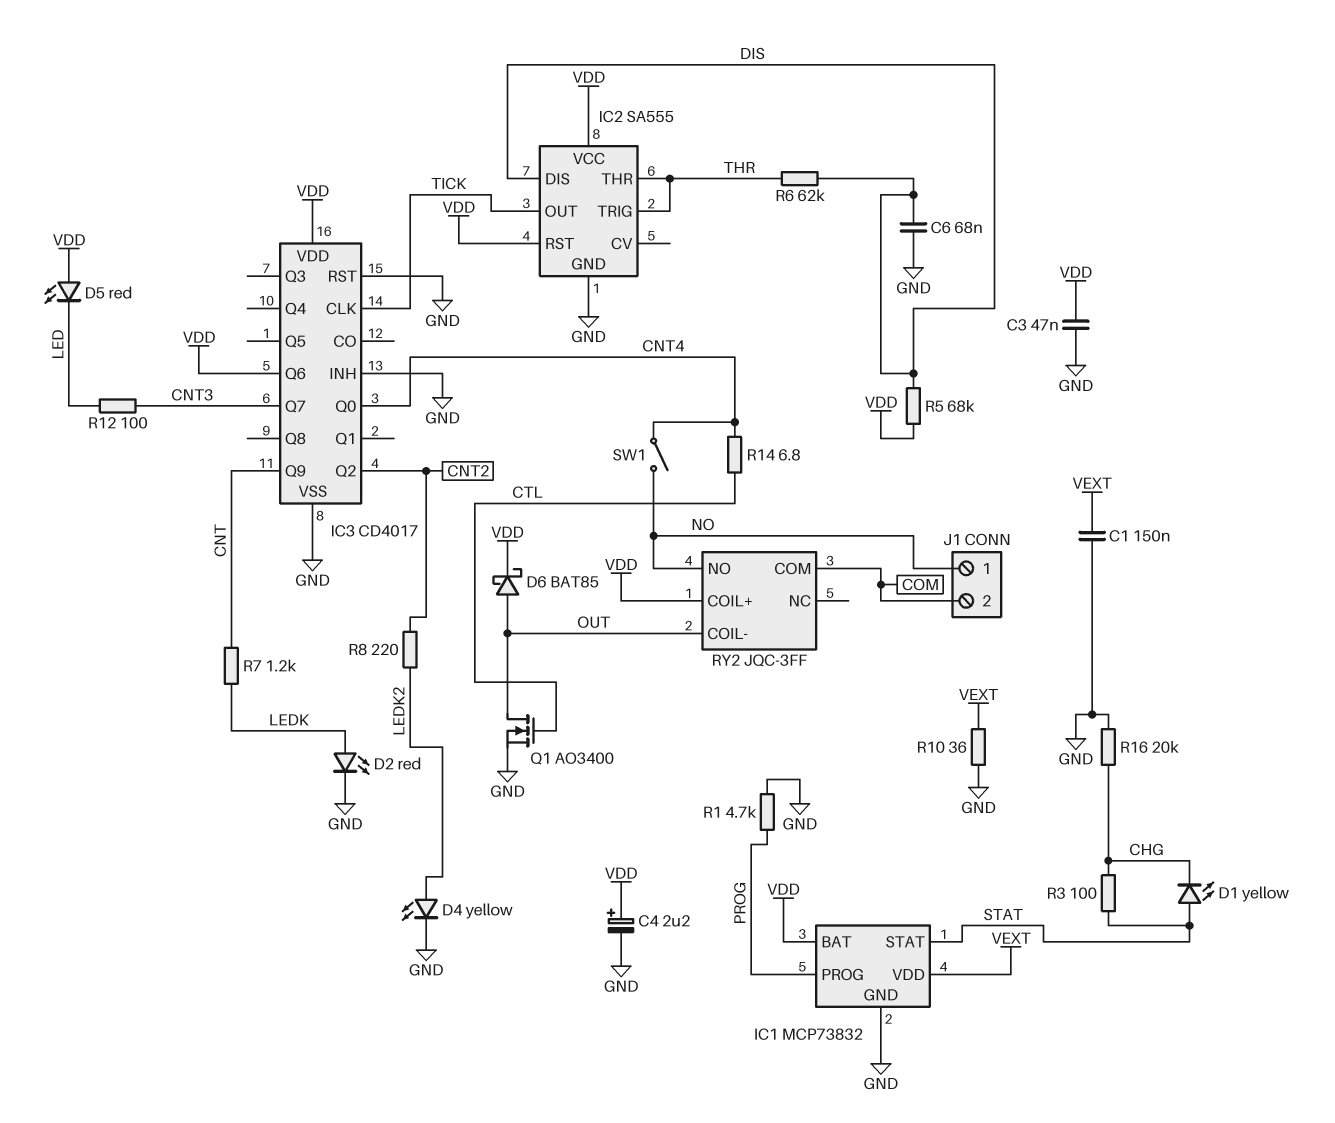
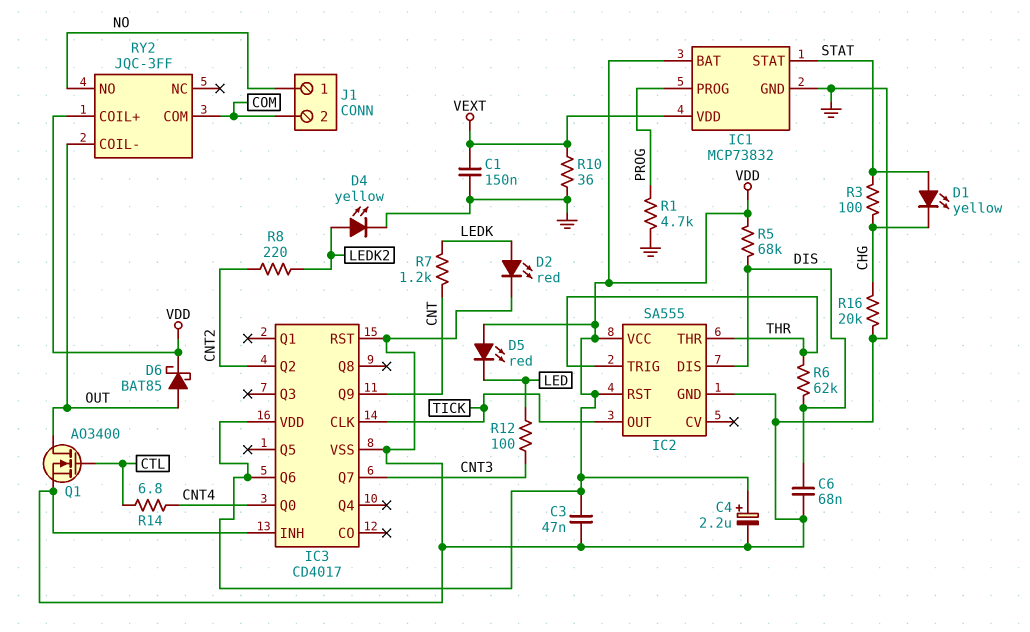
SW1: switch (CNT4, NO) -> none

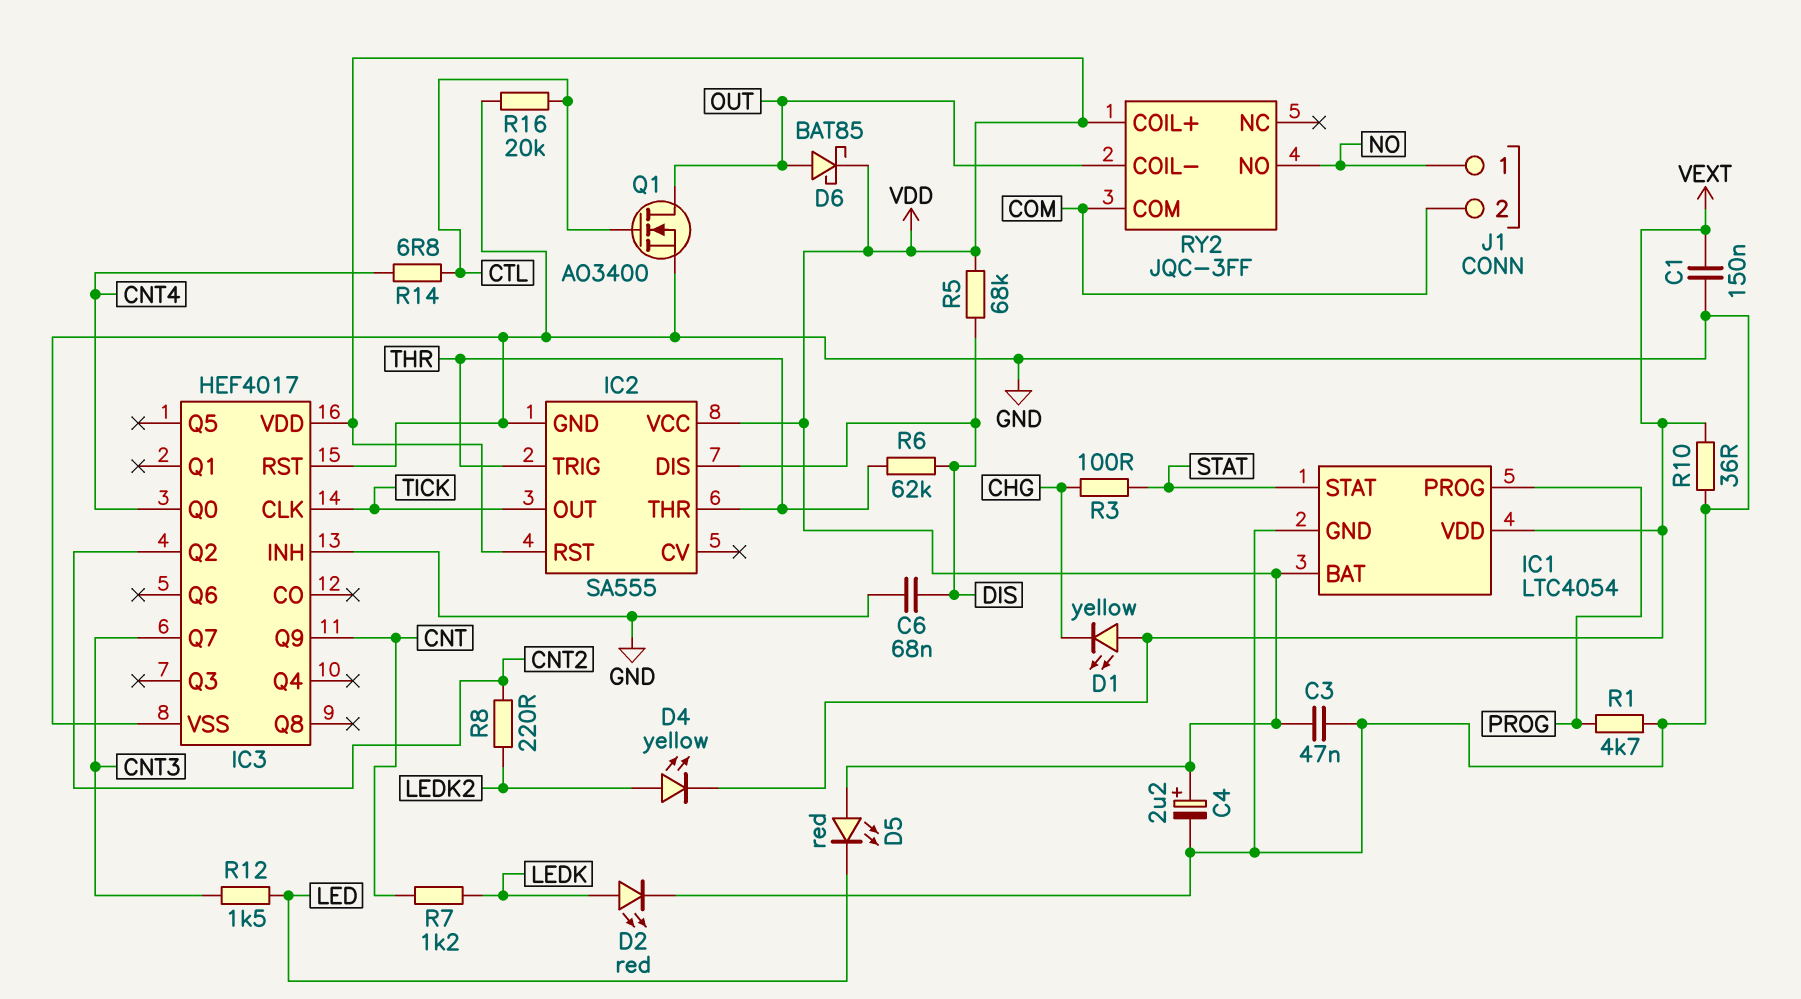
D1: LED yellow (A STAT, K CHG) -> LED yellow (A VEXT, K CHG)
D4: LED yellow (A LEDK2, K GND) -> LED yellow (A LEDK2, K VEXT)
IC1: MCP73832 -> LTC4054
IC3: CD4017 -> HEF4017
IC3 pin Q6: VDD -> none
R12: 100 (CNT3, LED) -> 1.5k (CNT3, LED)
R16: 20k (CHG, GND) -> 20k (CTL, GND)

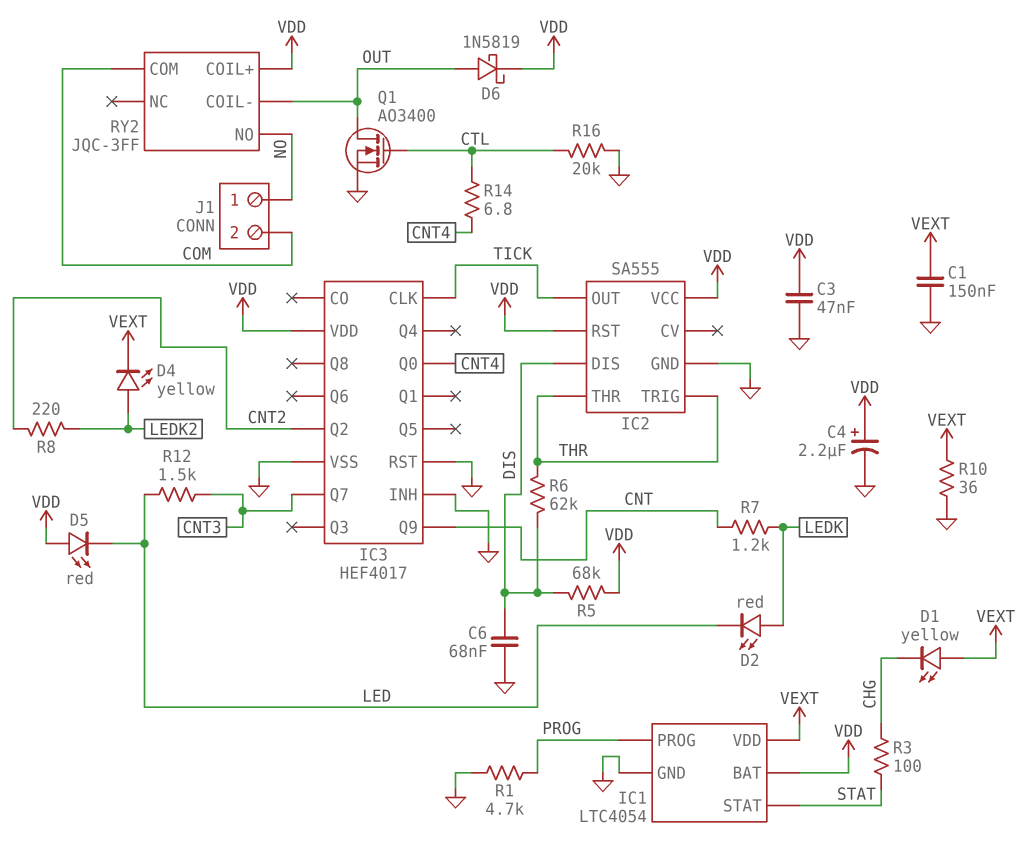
D2: LED red (A LEDK, K GND) -> LED red (A LEDK, K LED)
D6: schottky BAT85 (A OUT, K VDD) -> schottky 1N5819 (A OUT, K VDD)

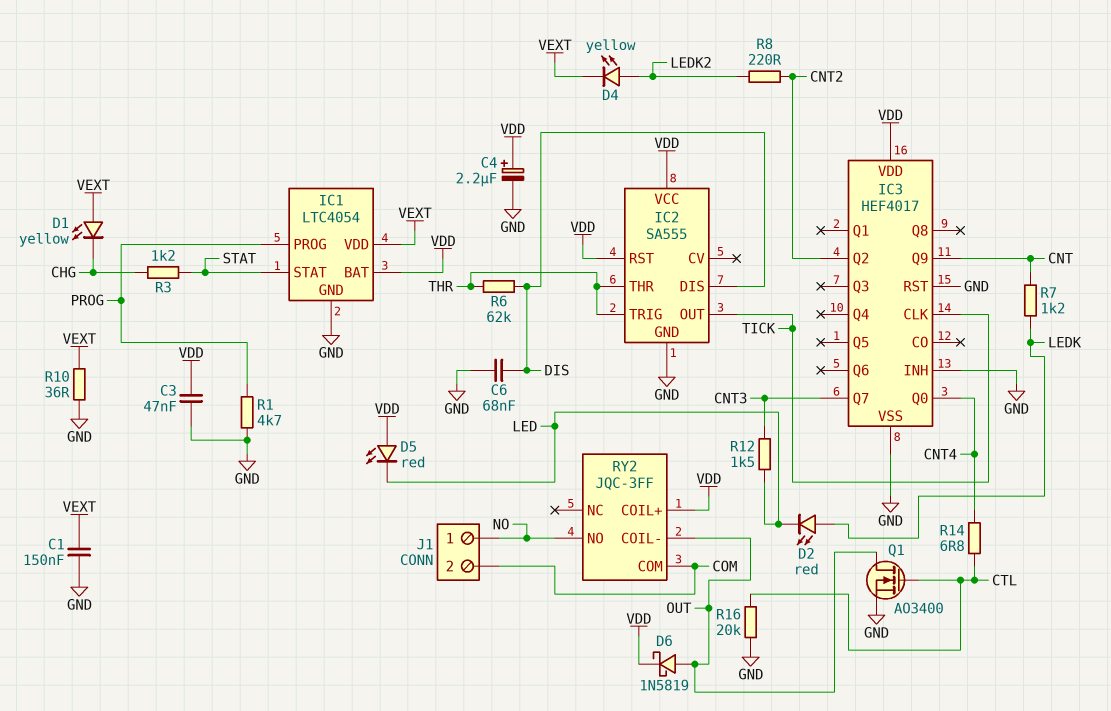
R3: 100 (CHG, STAT) -> 1.2k (CHG, STAT)
R5: 68k (DIS, VDD) -> none

